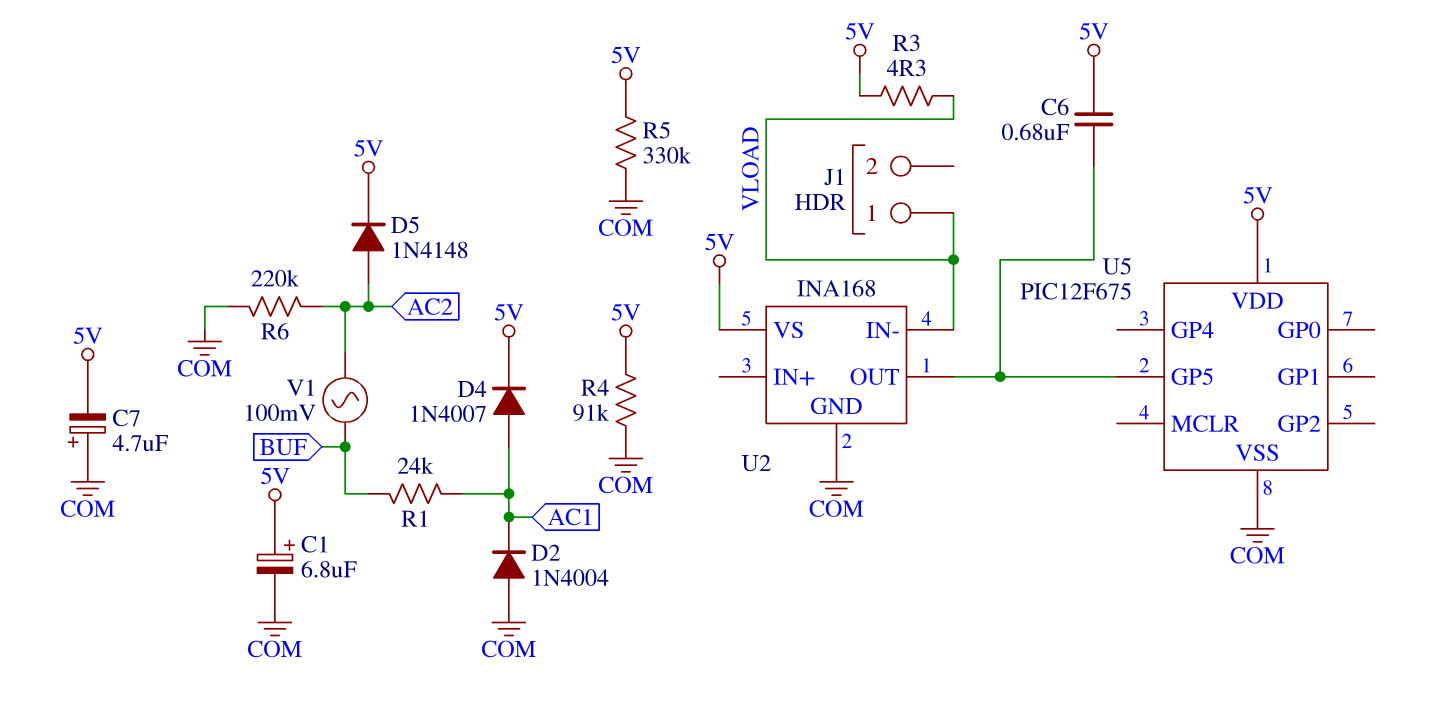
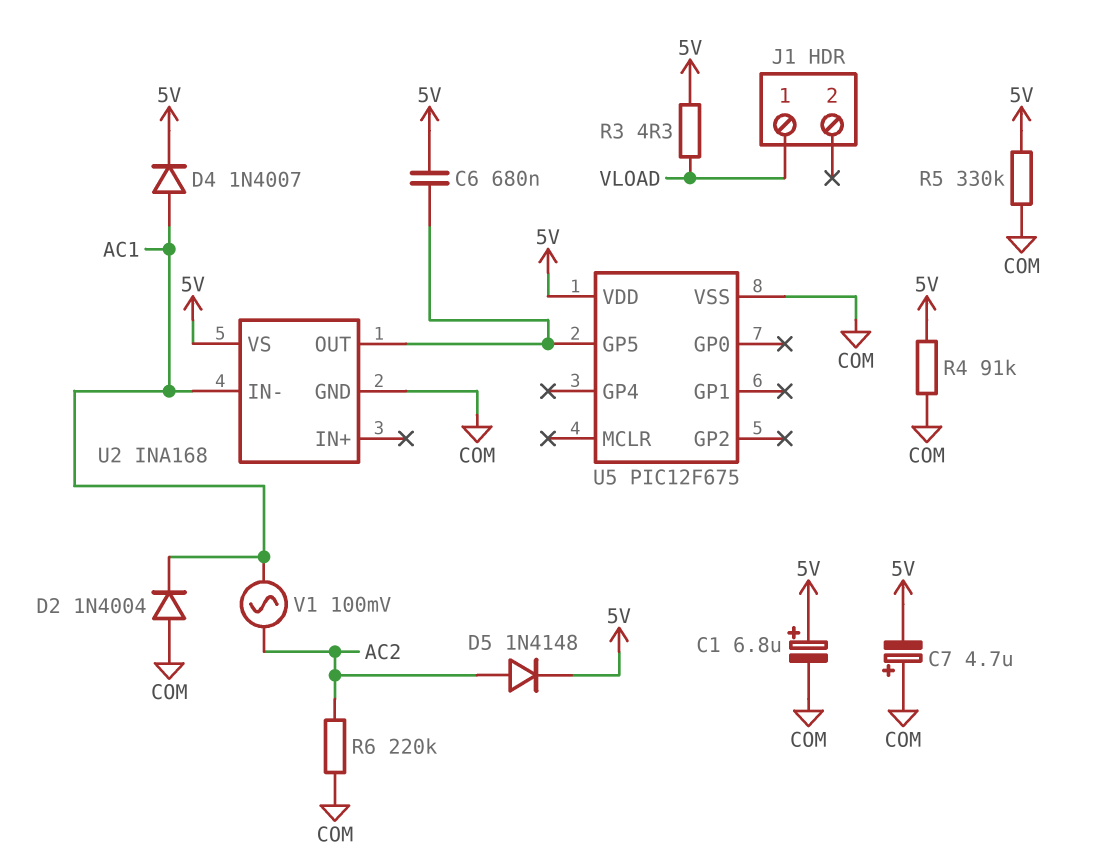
R1: 24k (AC1, BUF) -> none
U2 pin IN-: VLOAD -> AC1
V1: AC 100mV (AC2, BUF) -> AC 100mV (AC1, AC2)

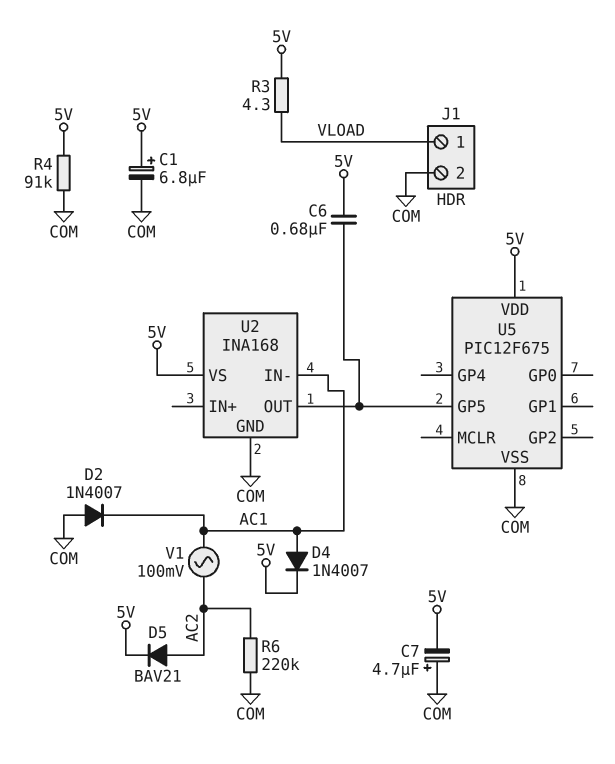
D2: diode 1N4004 (A COM, K AC1) -> diode 1N4007 (A COM, K AC1)
D5: diode 1N4148 (A AC2, K 5V) -> diode BAV21 (A AC2, K 5V)
J1 pin 2: none -> COM
R5: 330k (5V, COM) -> none

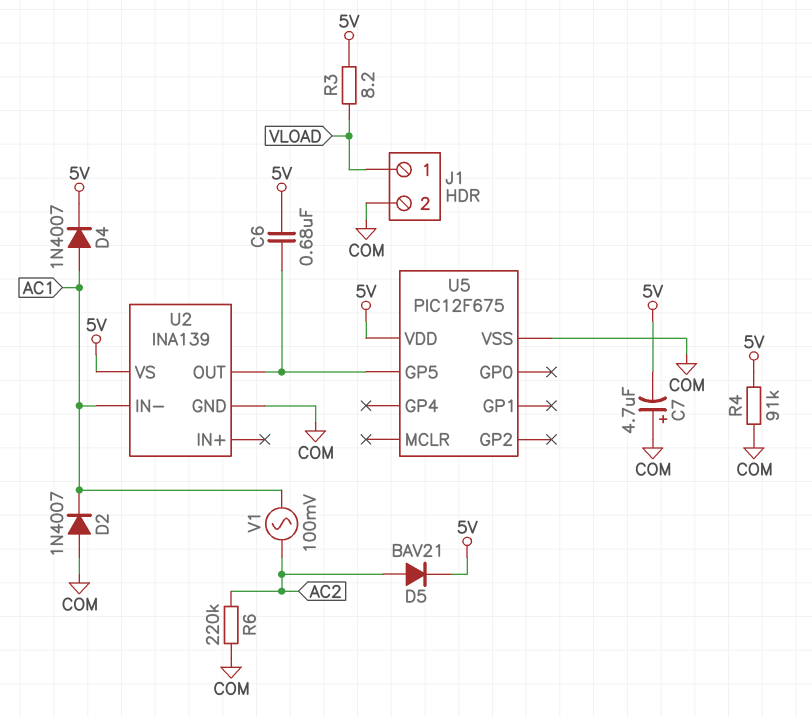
C1: 6.8uF (plus 5V, minus COM) -> none
R3: 4.3 (5V, VLOAD) -> 8.2 (5V, VLOAD)
U2: INA168 -> INA139

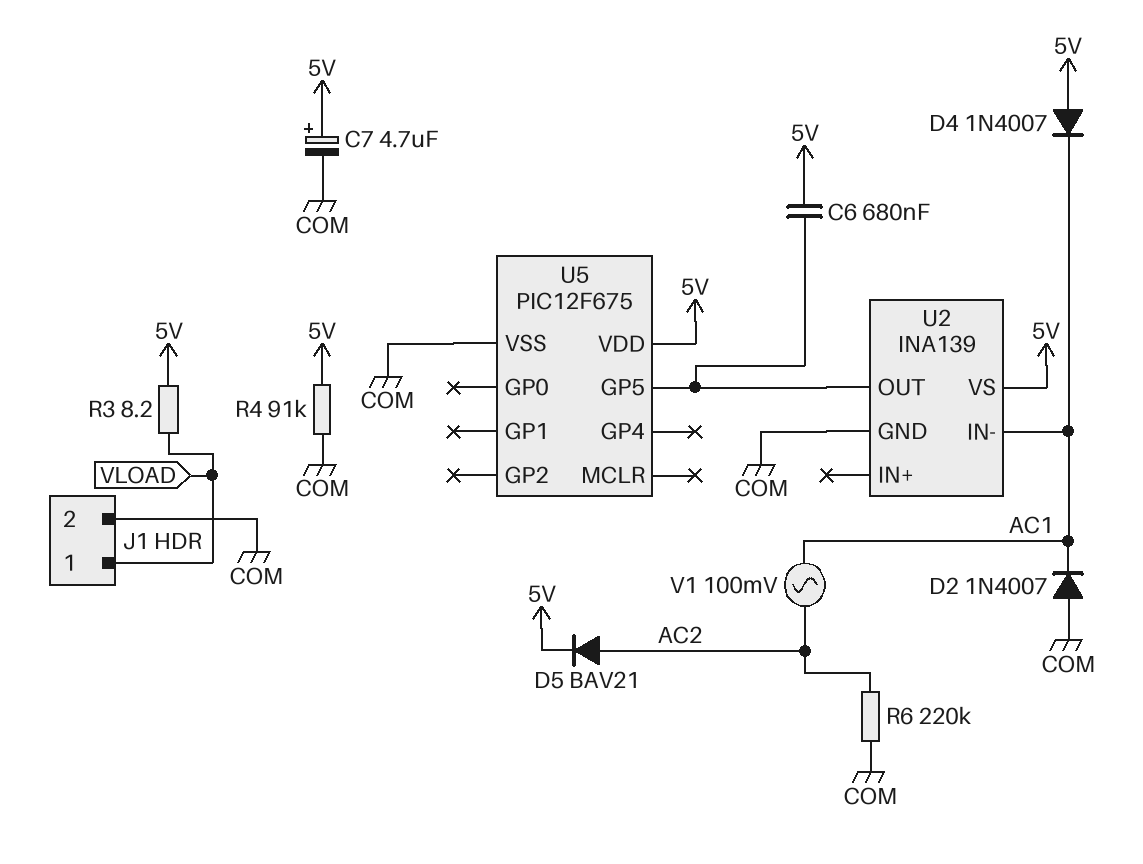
C7: 4.7uF (plus COM, minus 5V) -> 4.7uF (plus 5V, minus COM)
D4: diode 1N4007 (A AC1, K 5V) -> diode 1N4007 (A 5V, K AC1)

